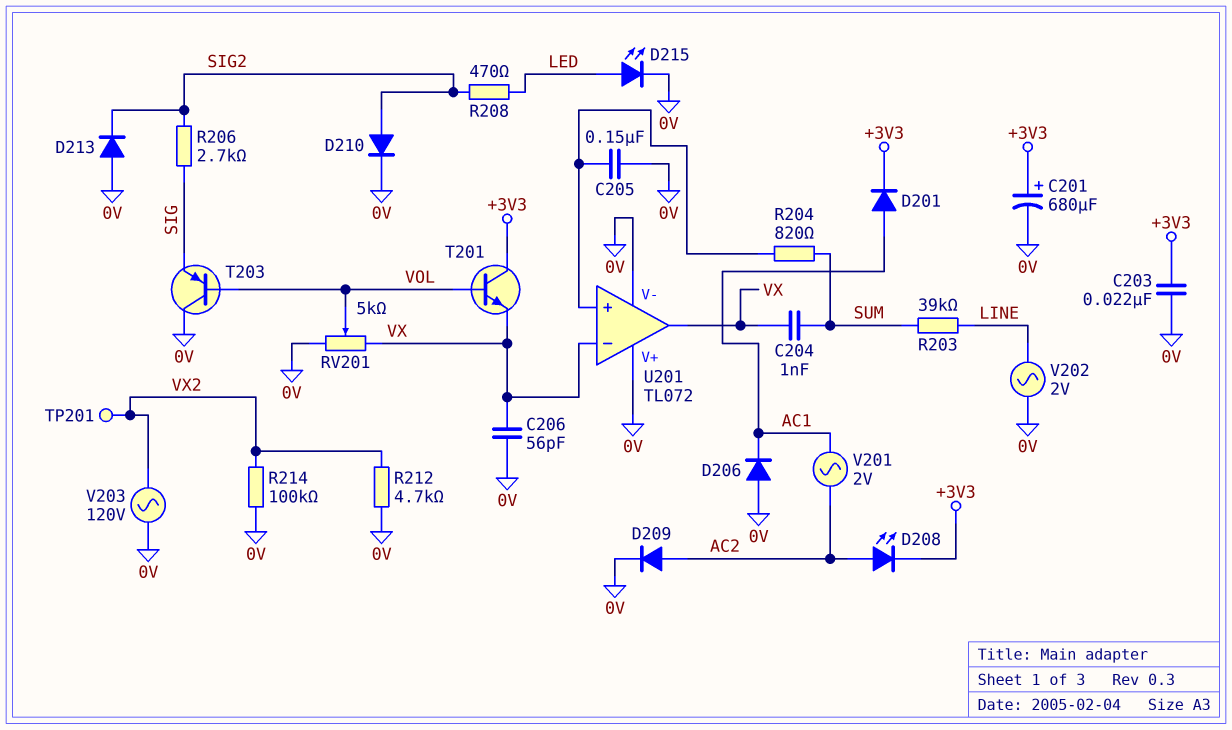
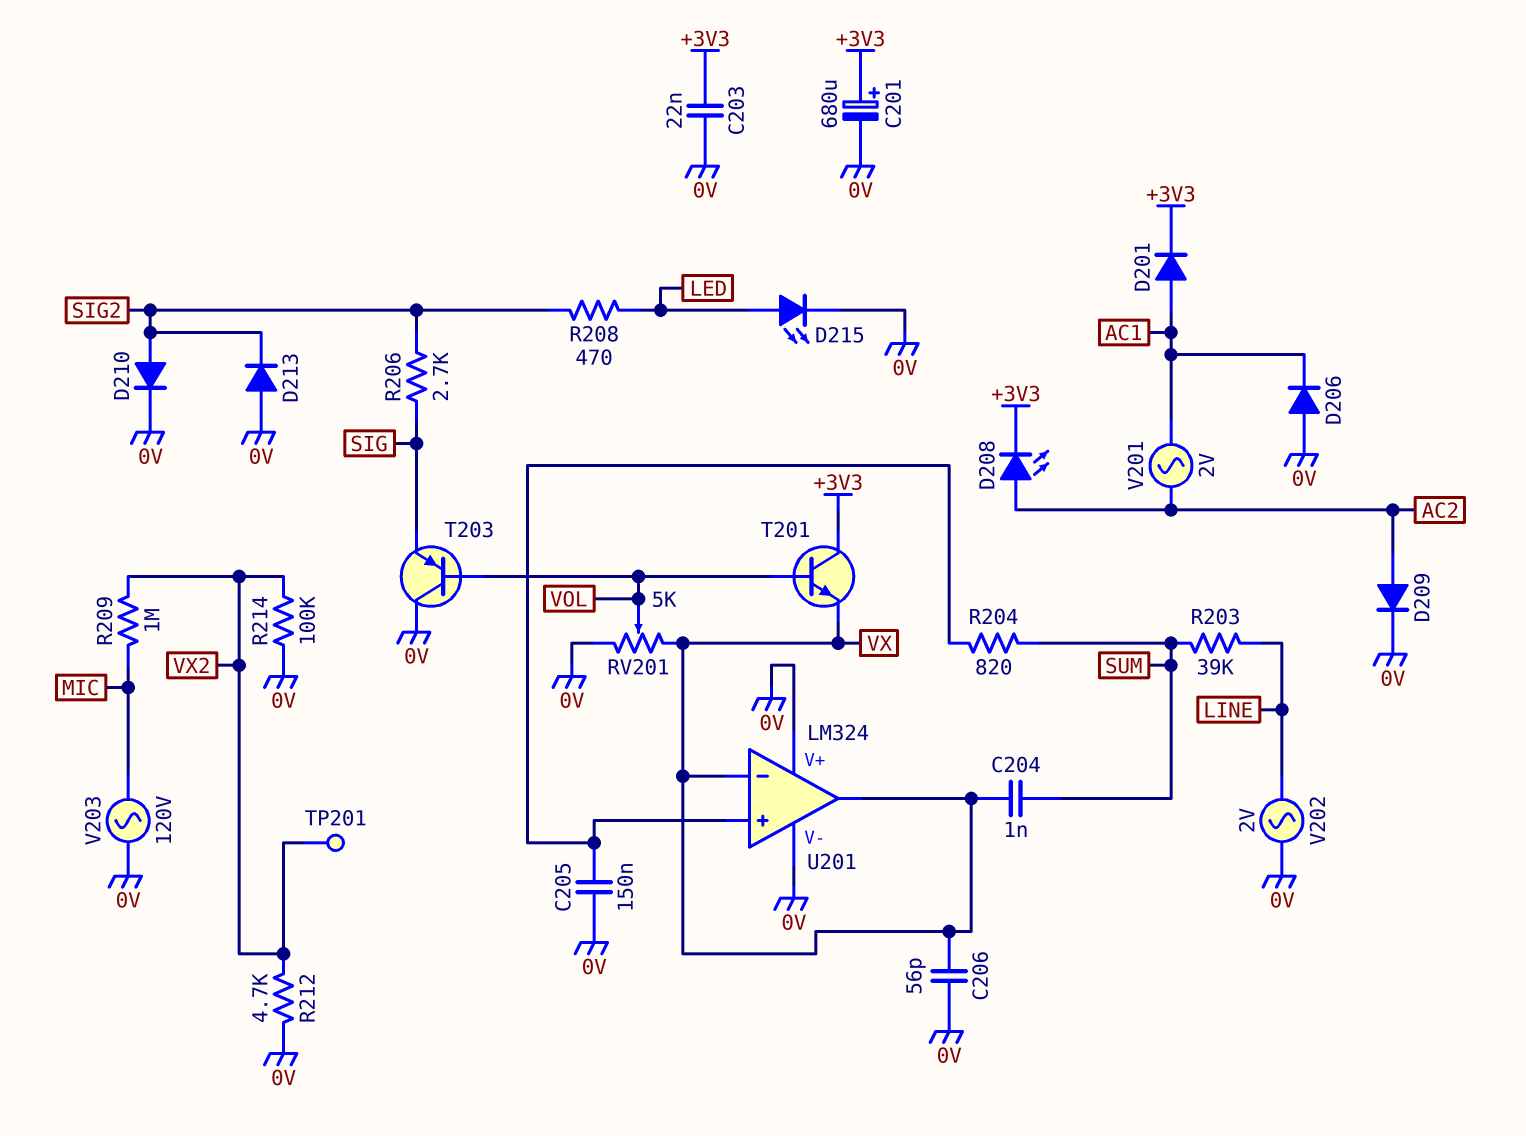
R209: none -> 1M (MIC, VX2)
U201: TL072 -> LM324
V203: AC 120V (0V, VX2) -> AC 120V (0V, MIC)

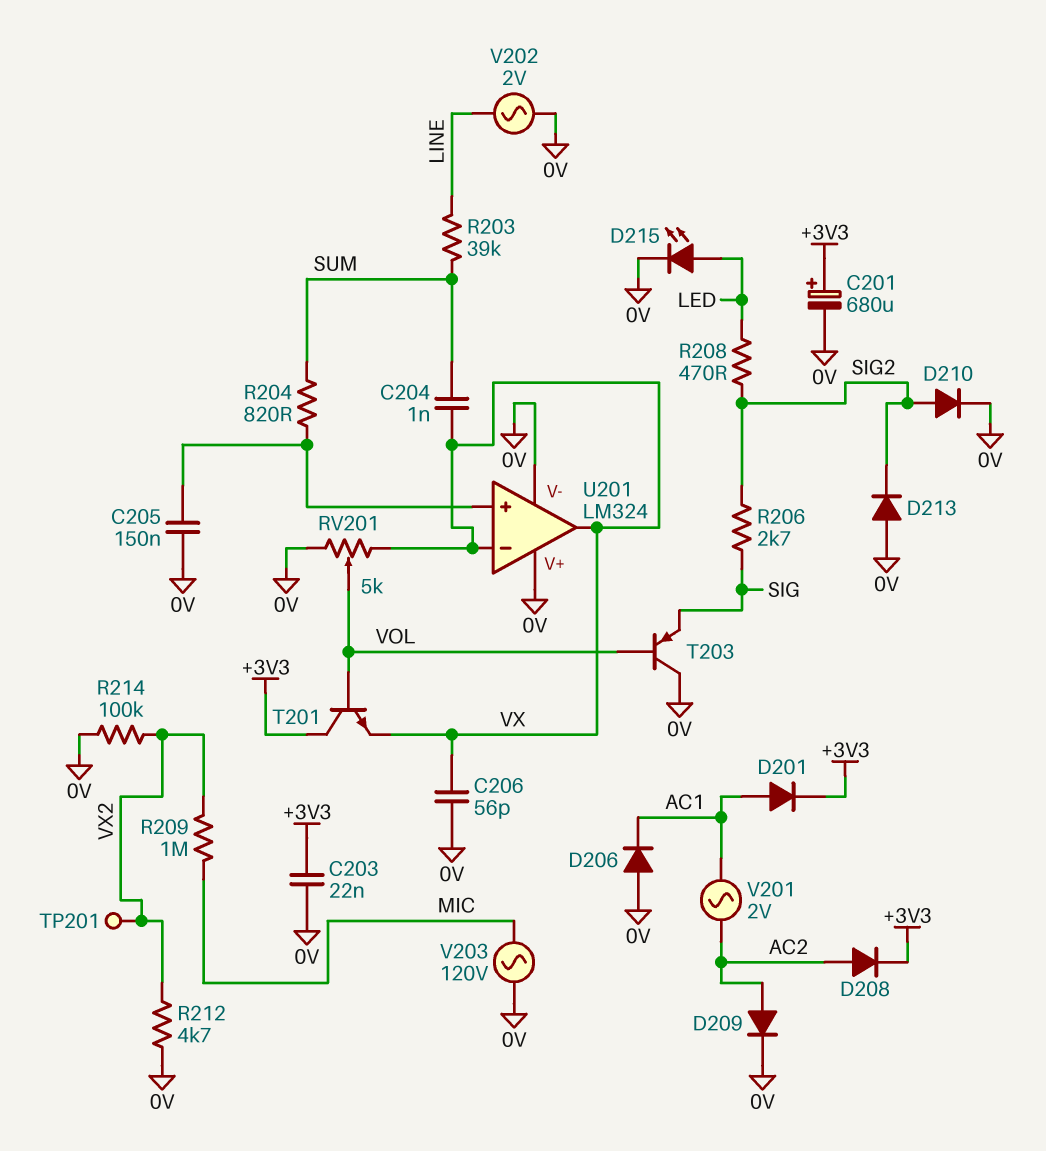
D208: LED (A AC2, K +3V3) -> diode (A AC2, K +3V3)

